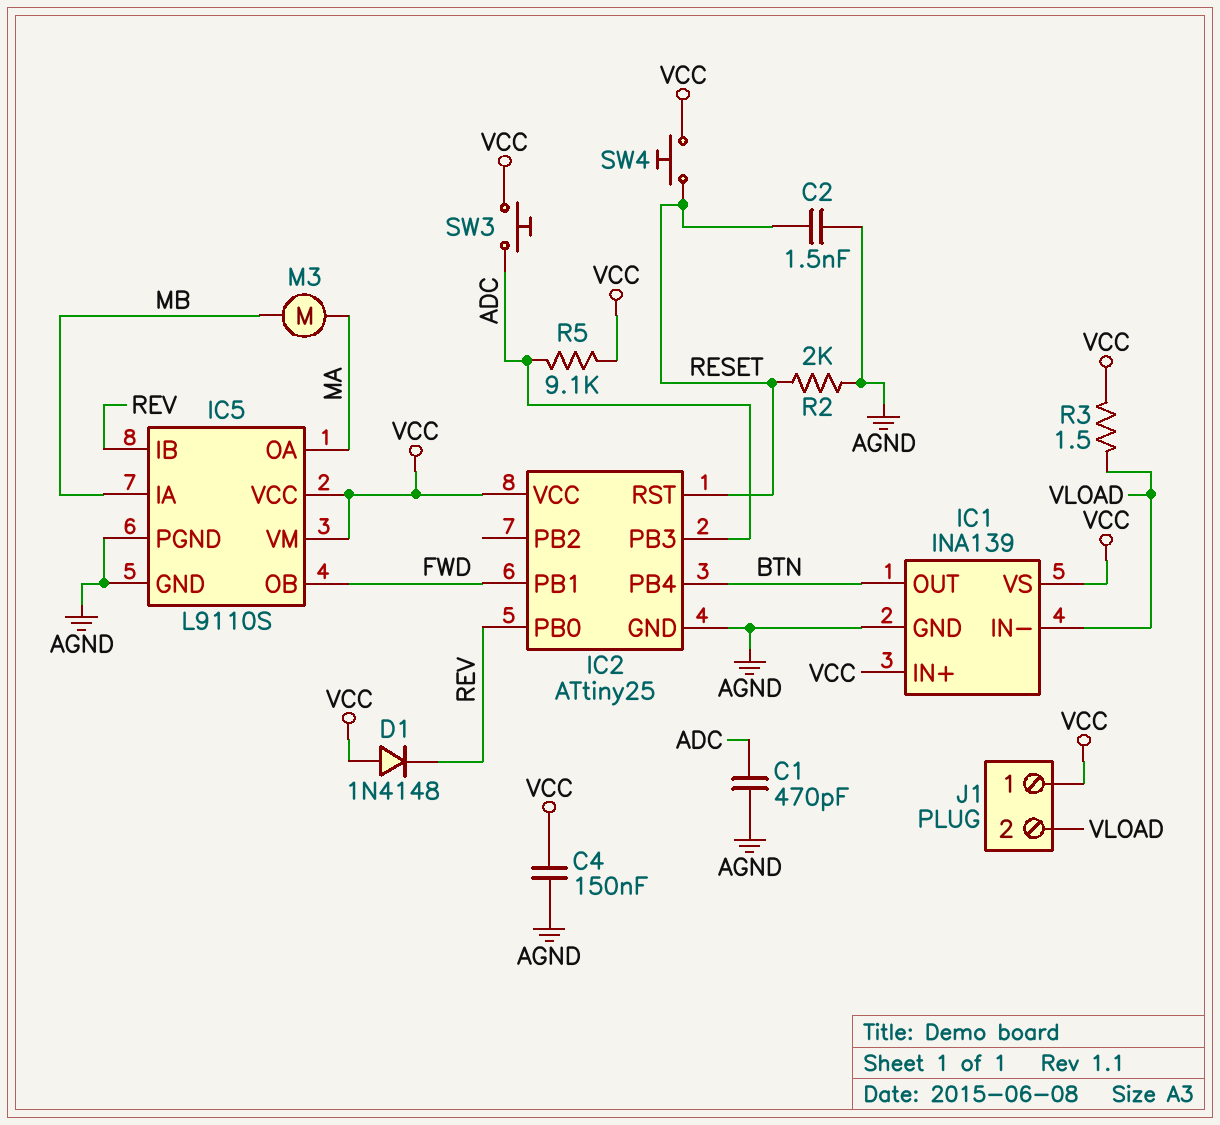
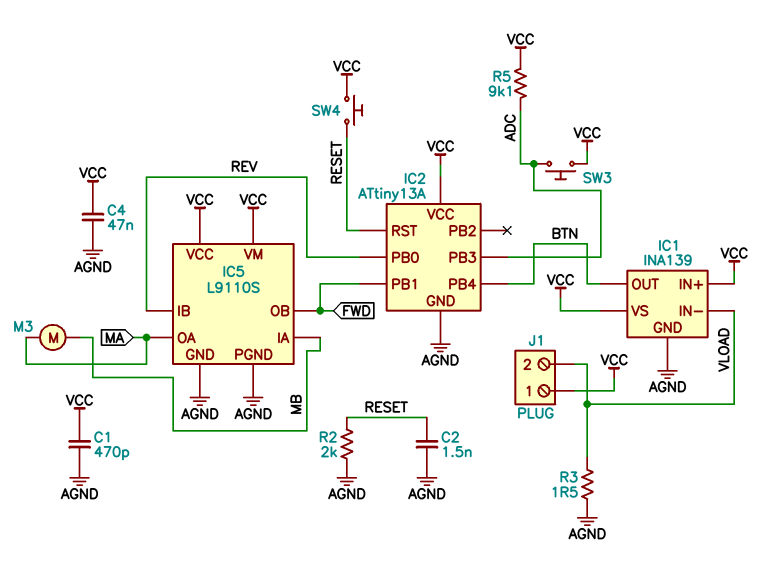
C1: 470pF (ADC, AGND) -> 470pF (AGND, VCC)
C4: 150nF (AGND, VCC) -> 47nF (AGND, VCC)
D1: diode 1N4148 (A VCC, K REV) -> none
IC2: ATtiny25 -> ATtiny13A
R3: 1.5 (VCC, VLOAD) -> 1.5 (AGND, VLOAD)

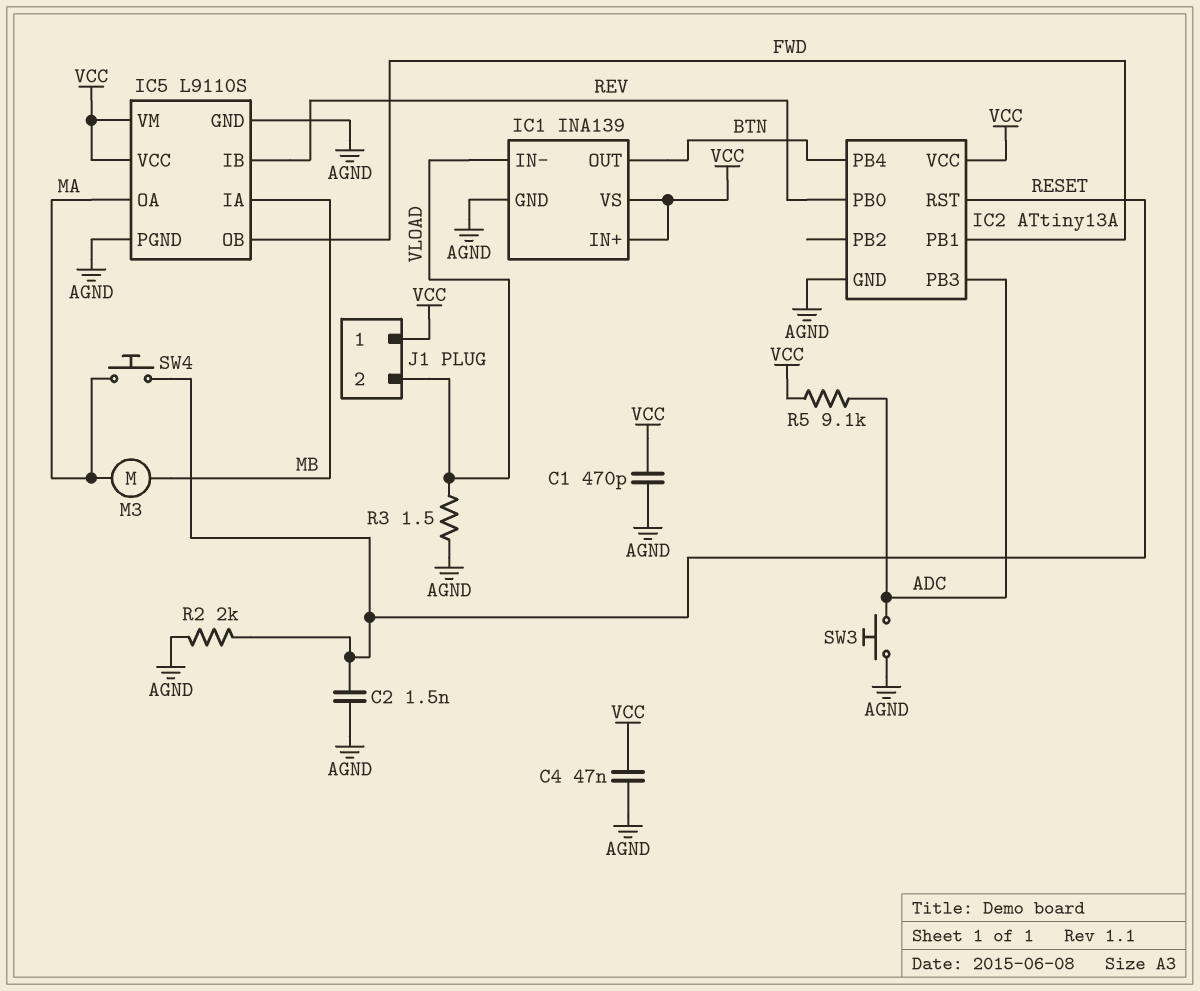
SW3: button (ADC, VCC) -> button (ADC, AGND)
SW4: button (RESET, VCC) -> button (MA, RESET)

